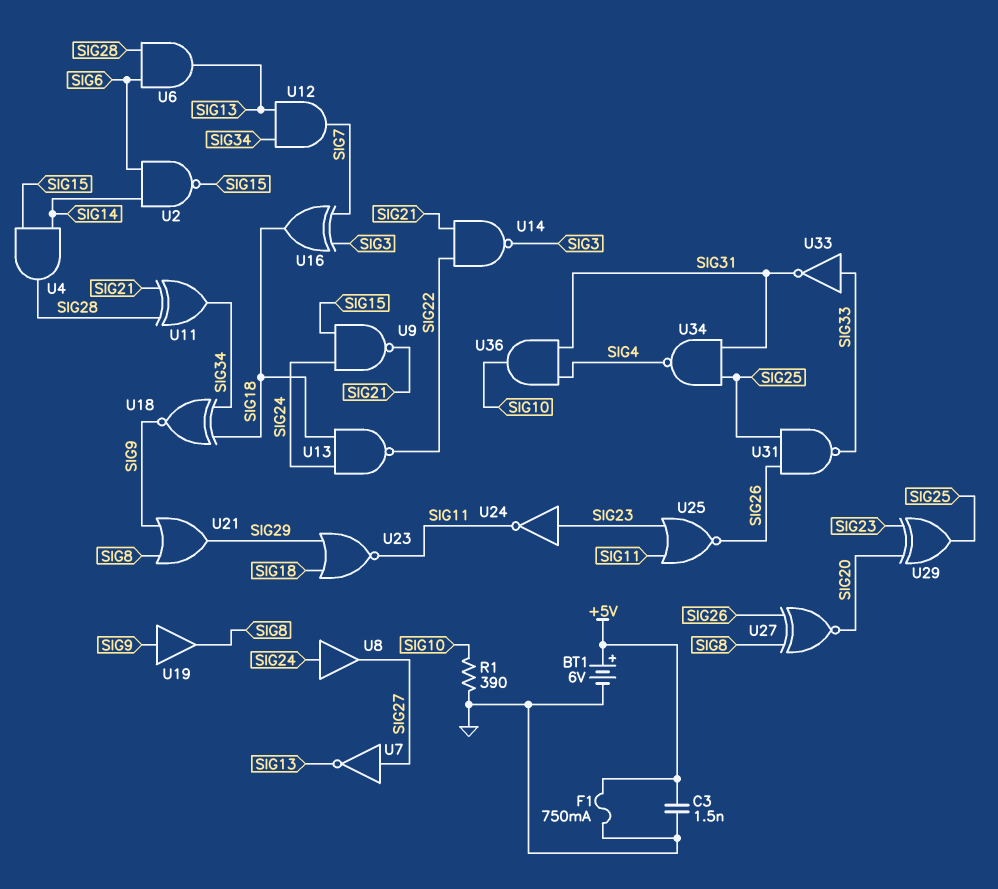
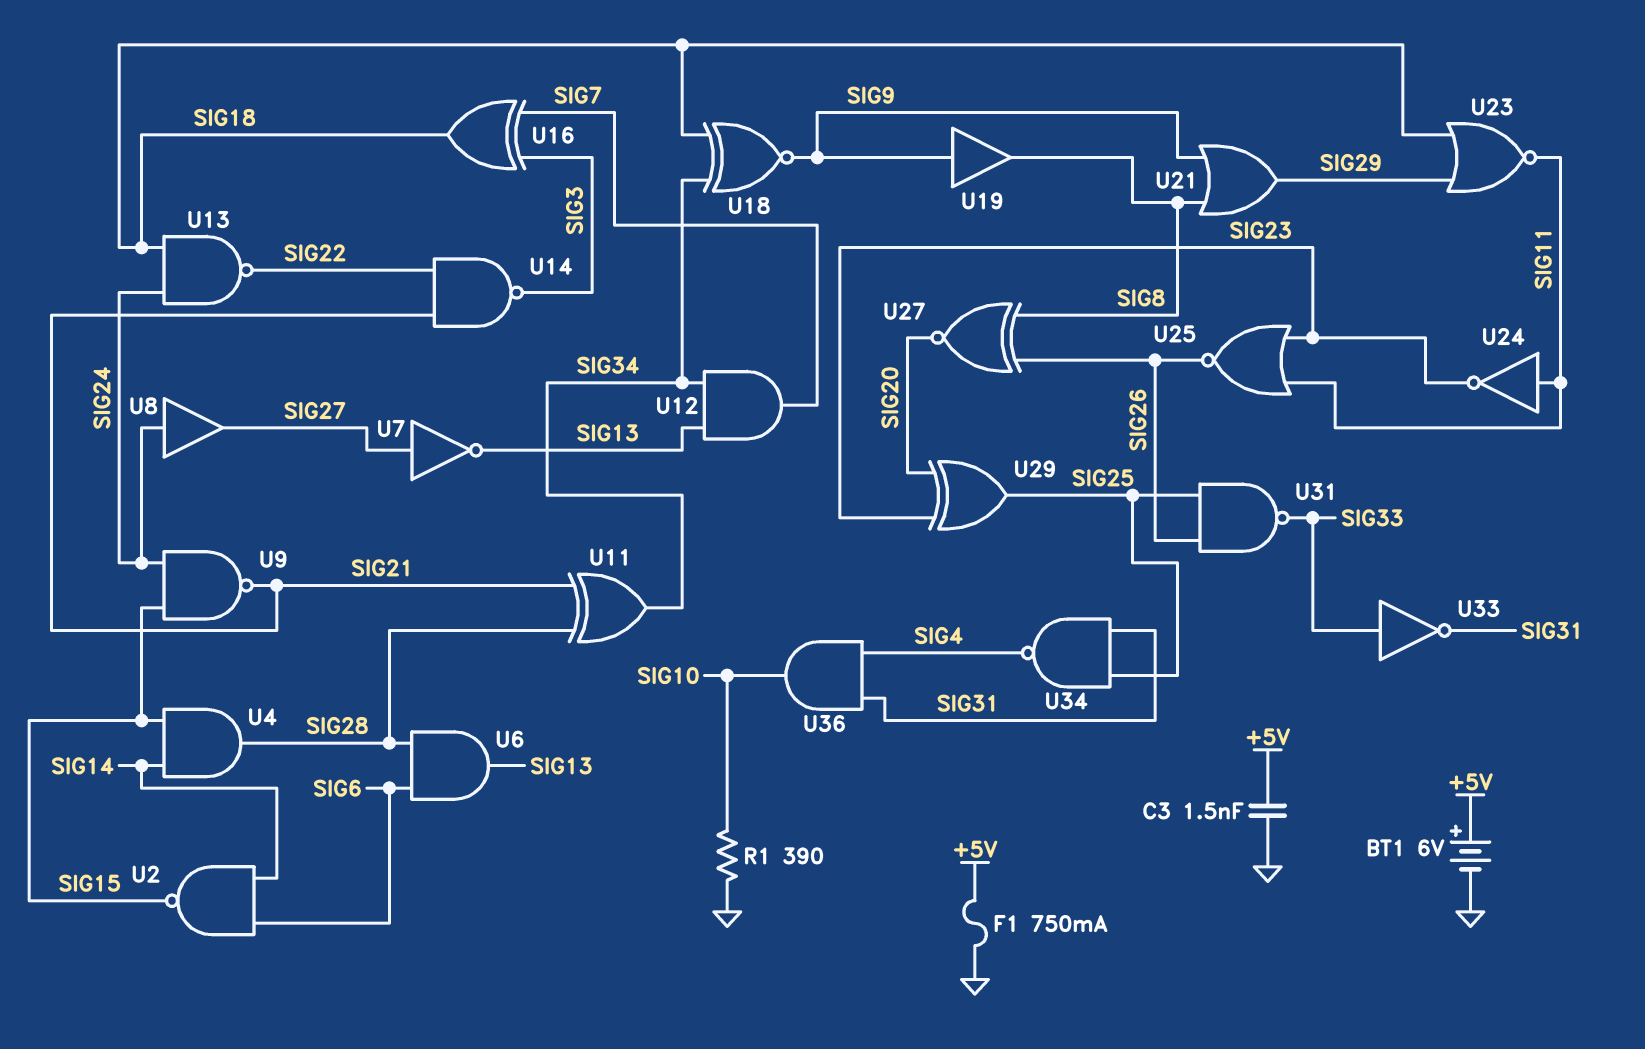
U24: NOT (in SIG23, out SIG11) -> NOT (in SIG11, out SIG23)

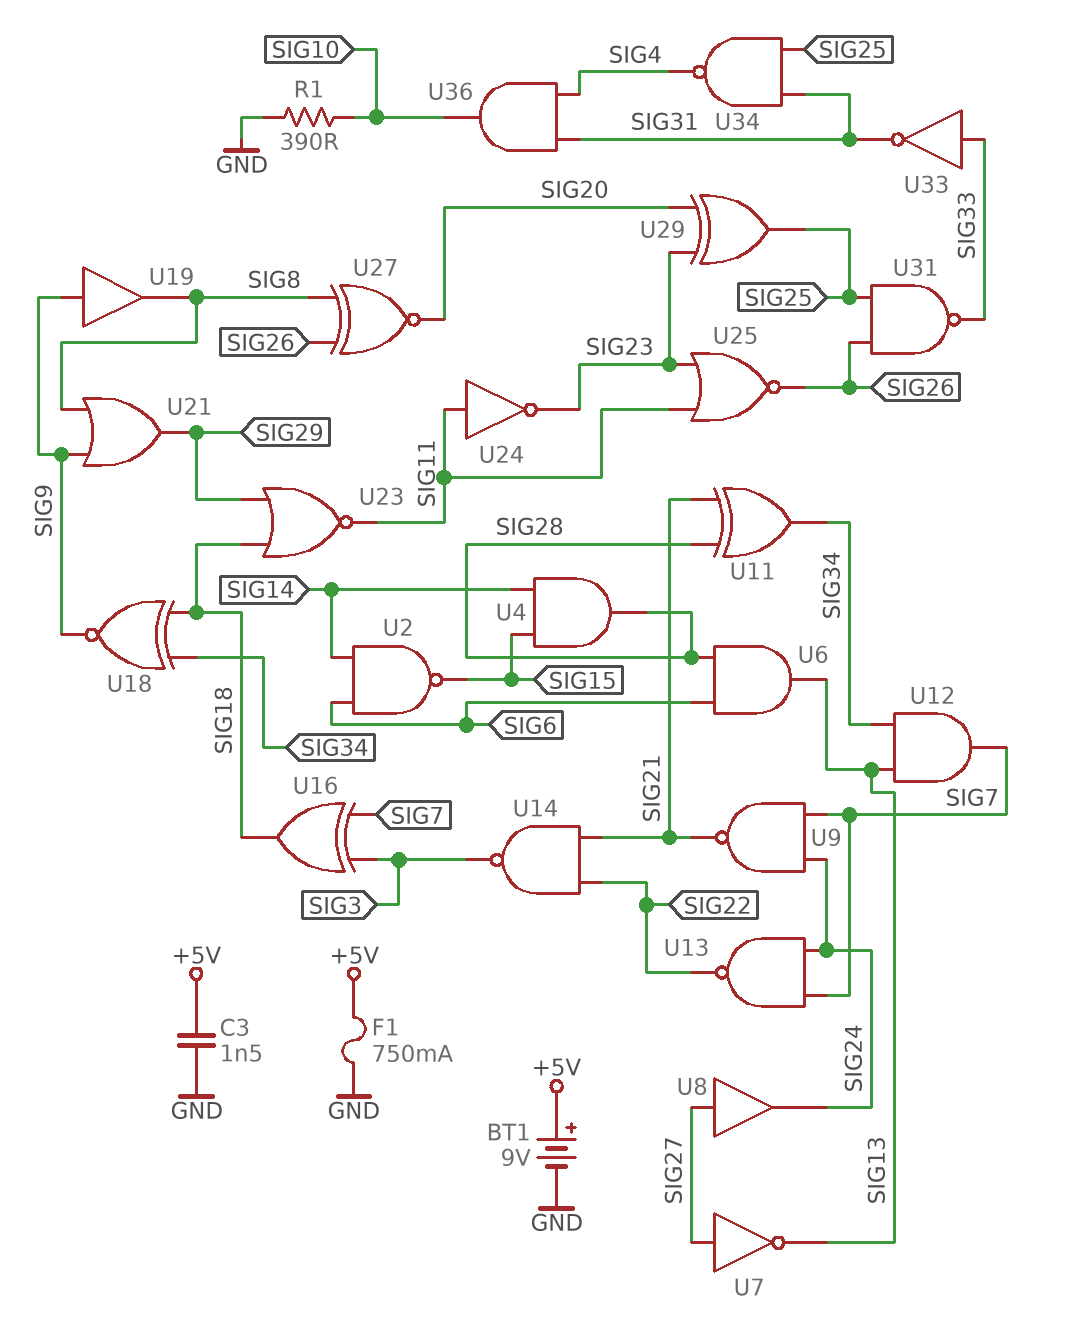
BT1: 6V (plus +5V, minus GND) -> 9V (plus +5V, minus GND)
U8: buffer (in SIG24, out SIG27) -> buffer (in SIG27, out SIG24)
U9: NAND (in SIG15, in SIG24, out SIG21) -> NAND (in SIG7, in SIG24, out SIG21)
U13: NAND (in SIG18, in SIG24, out SIG22) -> NAND (in SIG7, in SIG24, out SIG22)

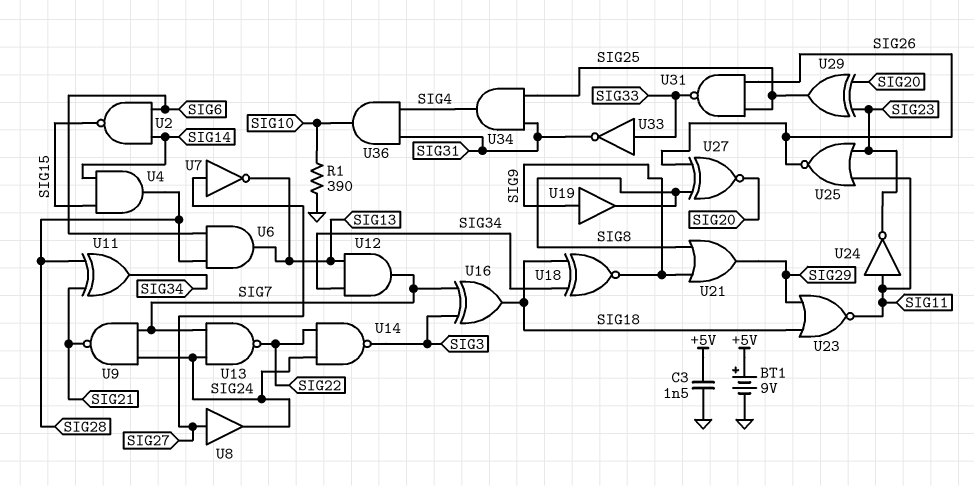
F1: 750mA (+5V, GND) -> none
U14: NAND (in SIG21, in SIG22, out SIG3) -> NAND (in SIG22, in SIG24, out SIG3)
U34: NAND (in SIG25, in SIG31, out SIG4) -> AND (in SIG25, in SIG31, out SIG4)

